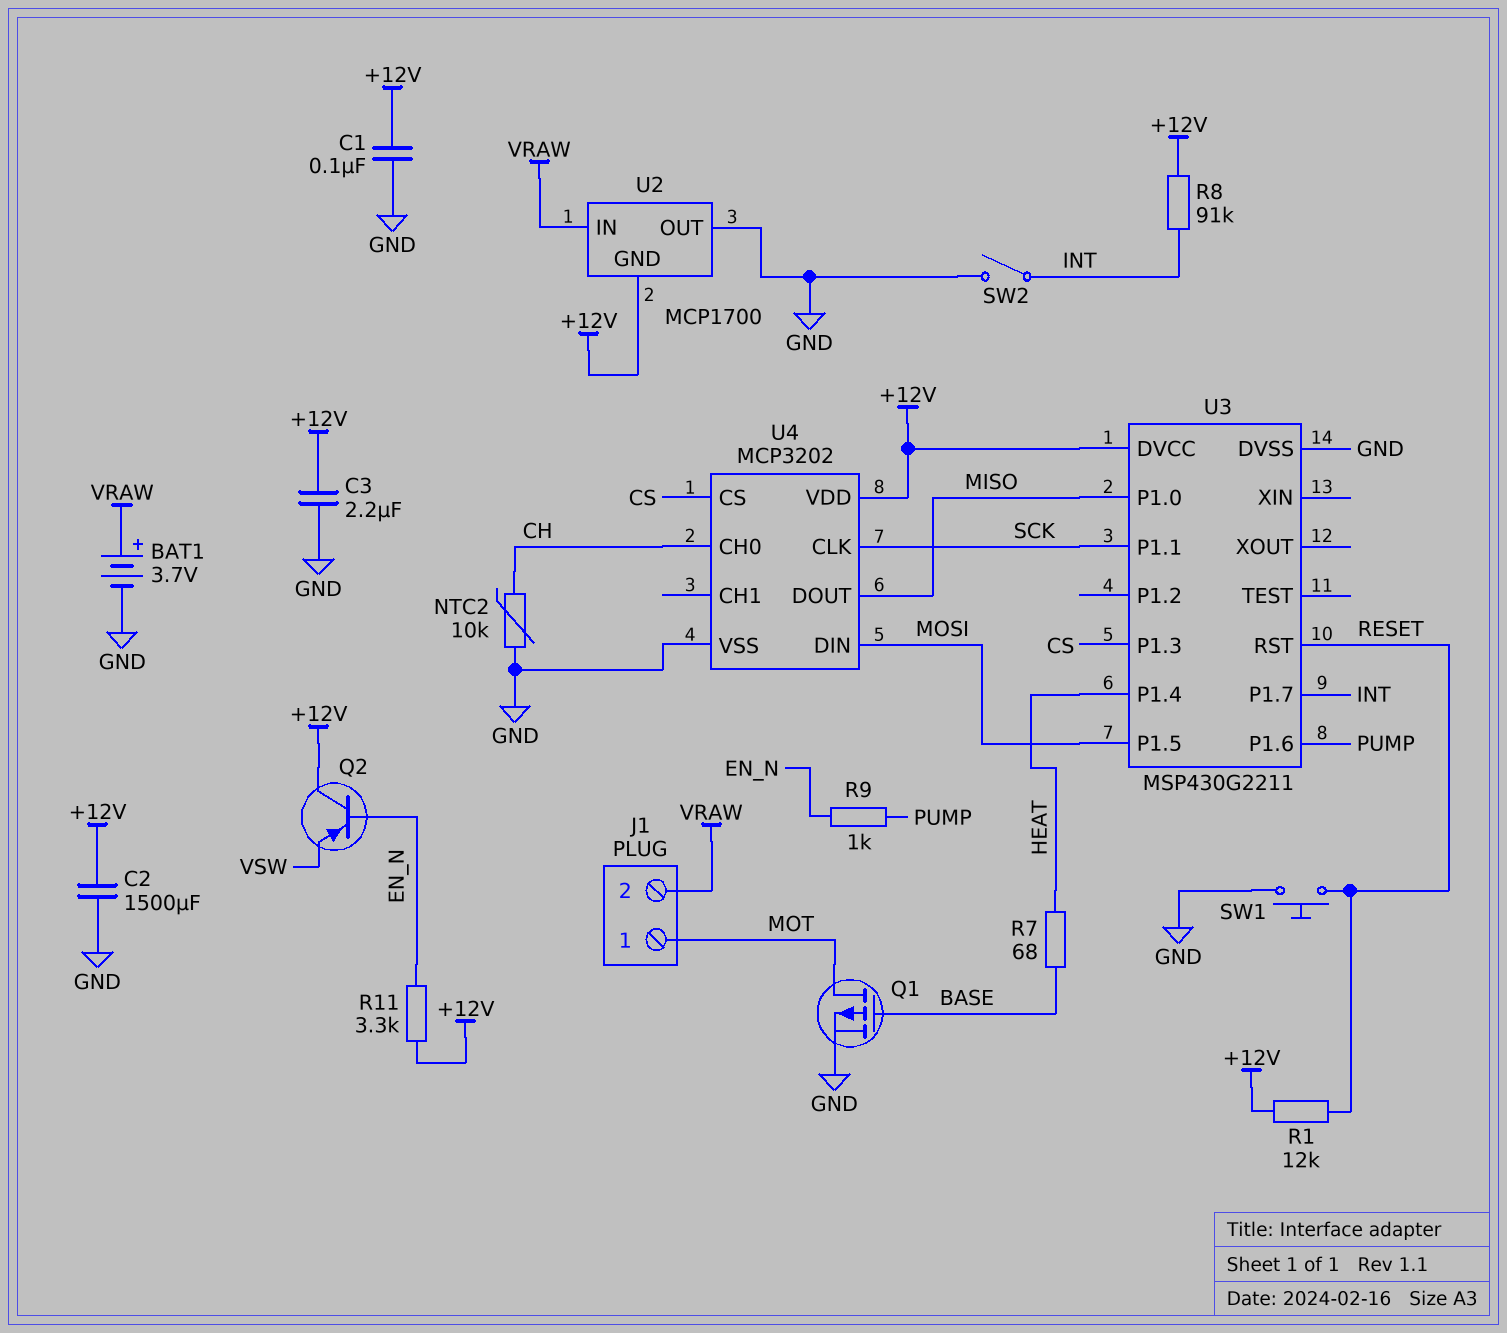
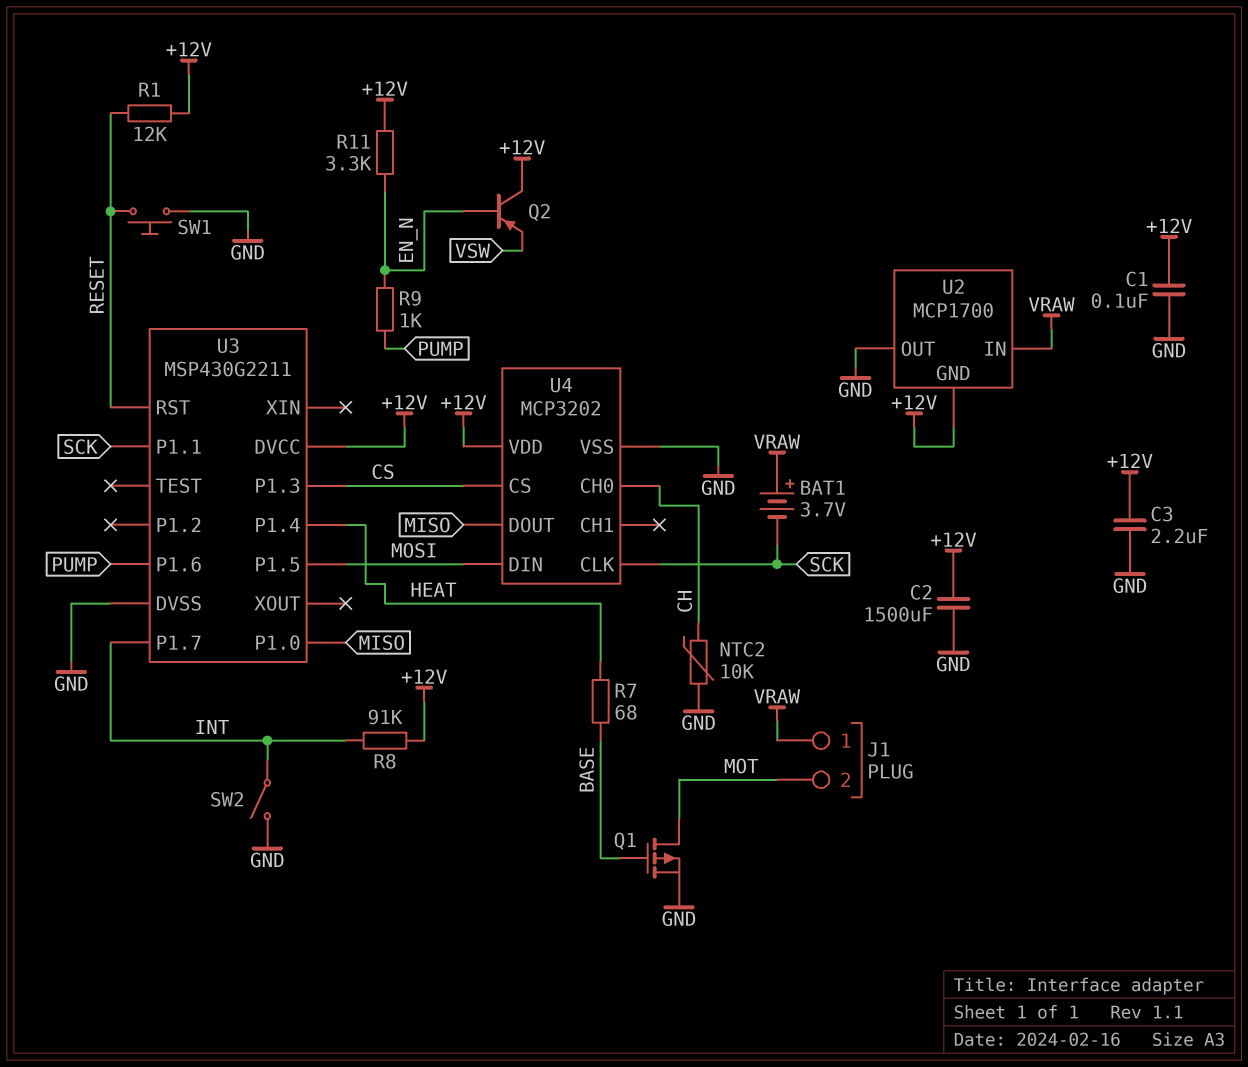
BAT1: 3.7V (plus VRAW, minus GND) -> 3.7V (plus VRAW, minus SCK)
J1 pin 1: MOT -> VRAW
J1 pin 2: VRAW -> MOT

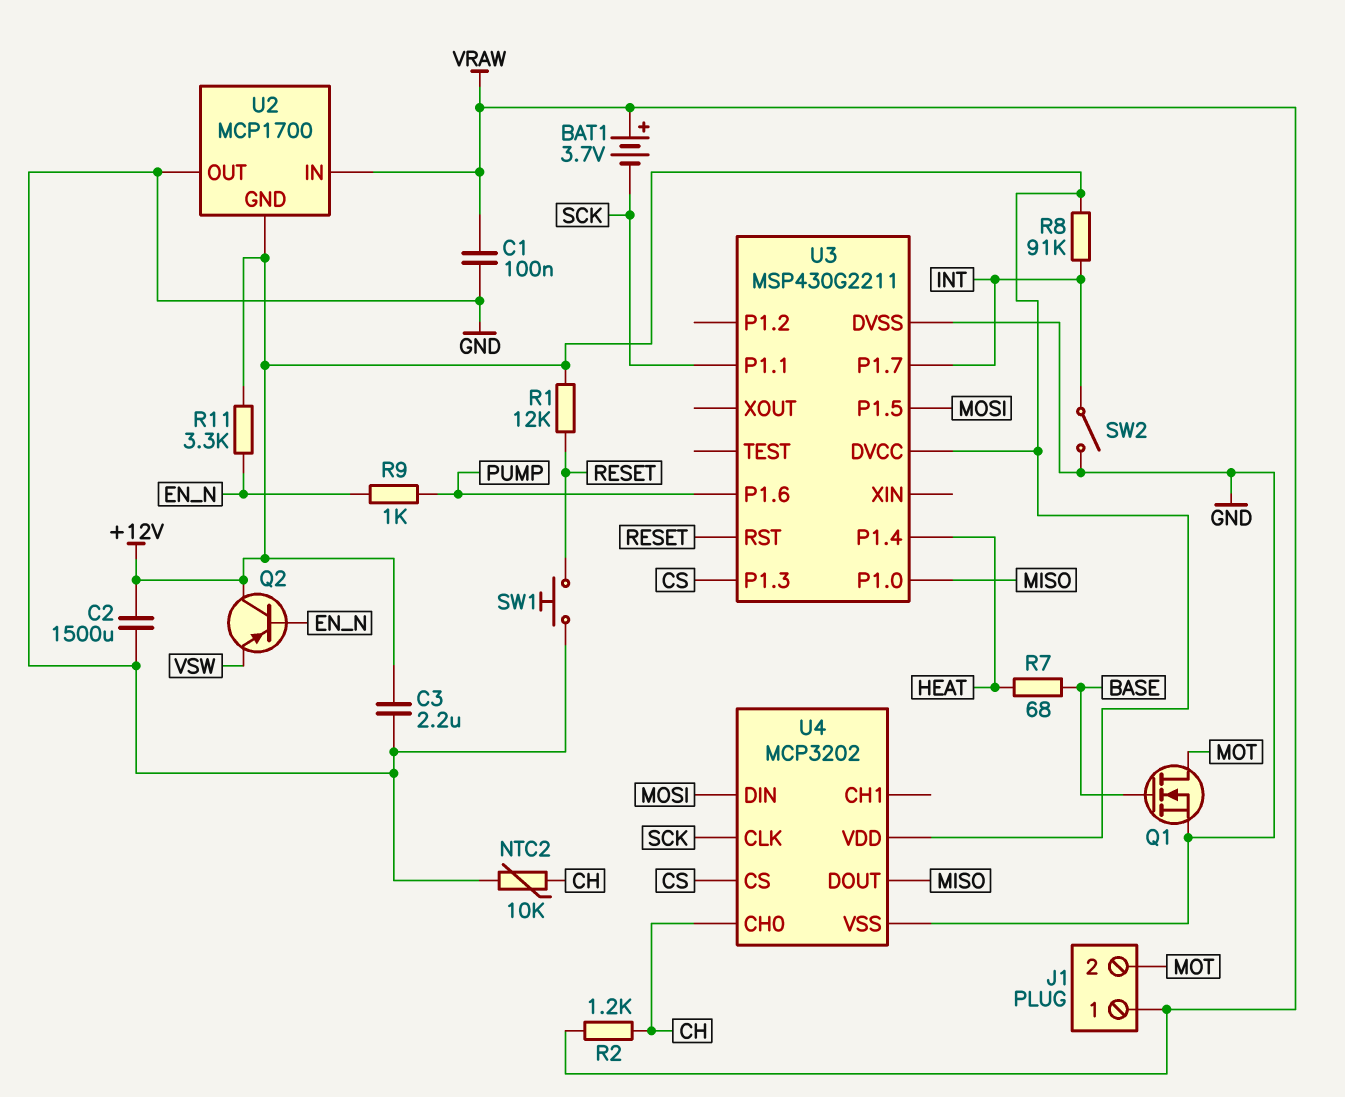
C1: 100nF (+12V, GND) -> 100nF (GND, VRAW)
Q1: PMOS (G BASE, D MOT, S GND) -> NMOS (G BASE, D MOT, S GND)
R2: none -> 1.2k (CH, VRAW)

